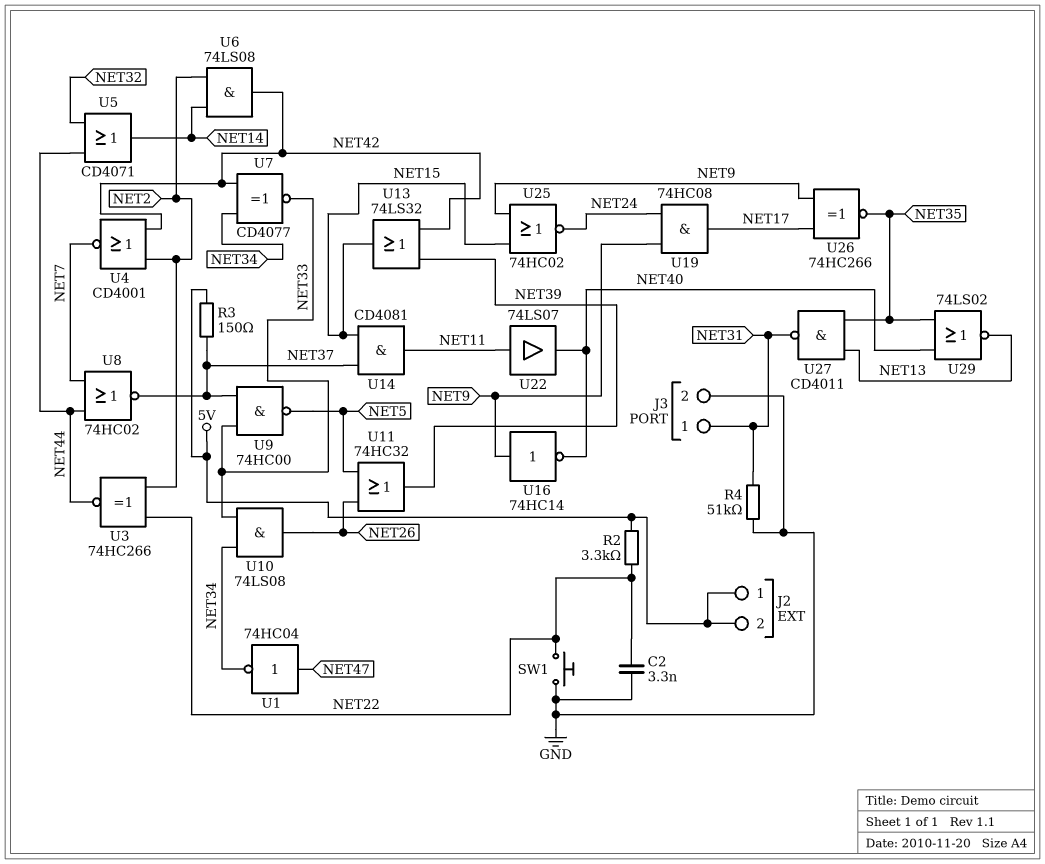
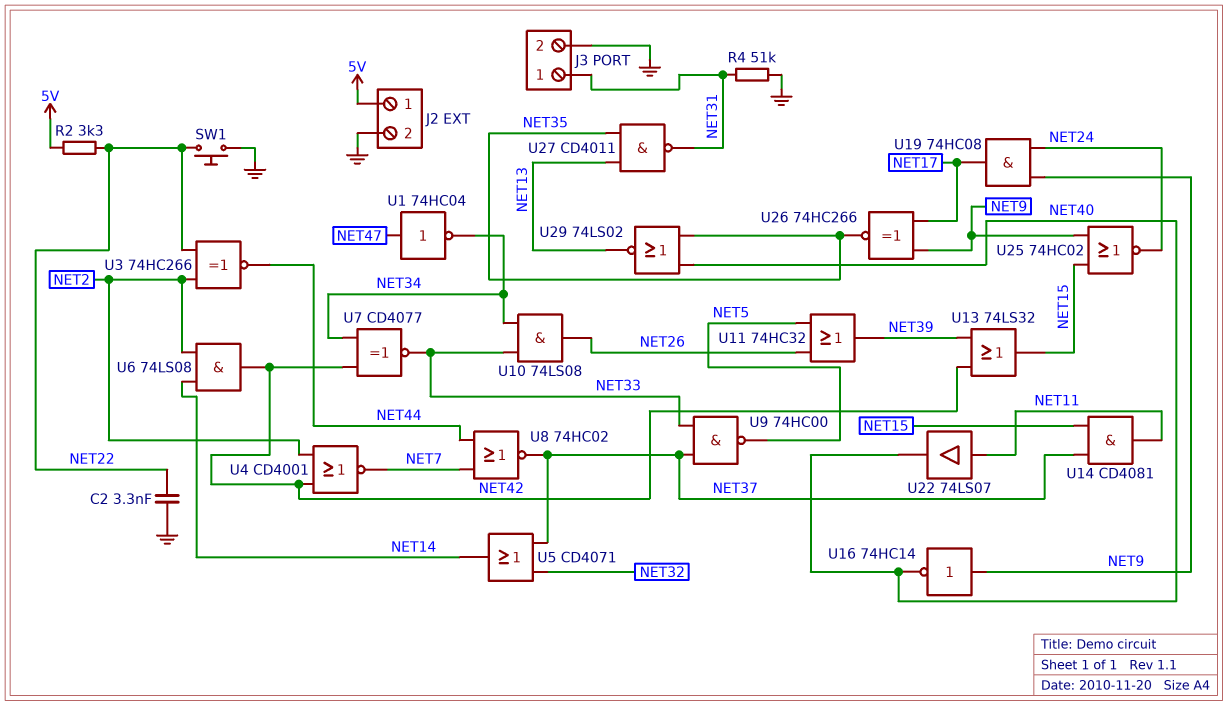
J2 pin 2: 5V -> GND
R3: 150 (5V, NET37) -> none
U5: OR CD4071 (in NET32, in NET44, out NET14) -> OR CD4071 (in NET32, in NET37, out NET14)

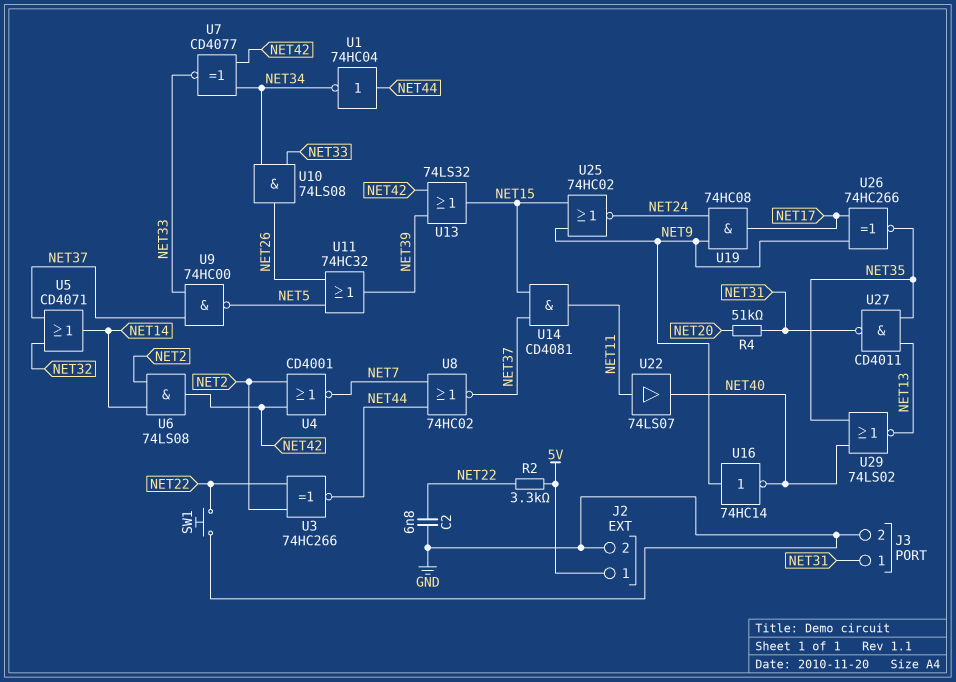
C2: 3.3nF (GND, NET22) -> 6.8nF (GND, NET22)
R4: 51k (GND, NET31) -> 51k (NET20, NET31)
U1: NOT 74HC04 (in NET47, out NET34) -> NOT 74HC04 (in NET44, out NET34)

